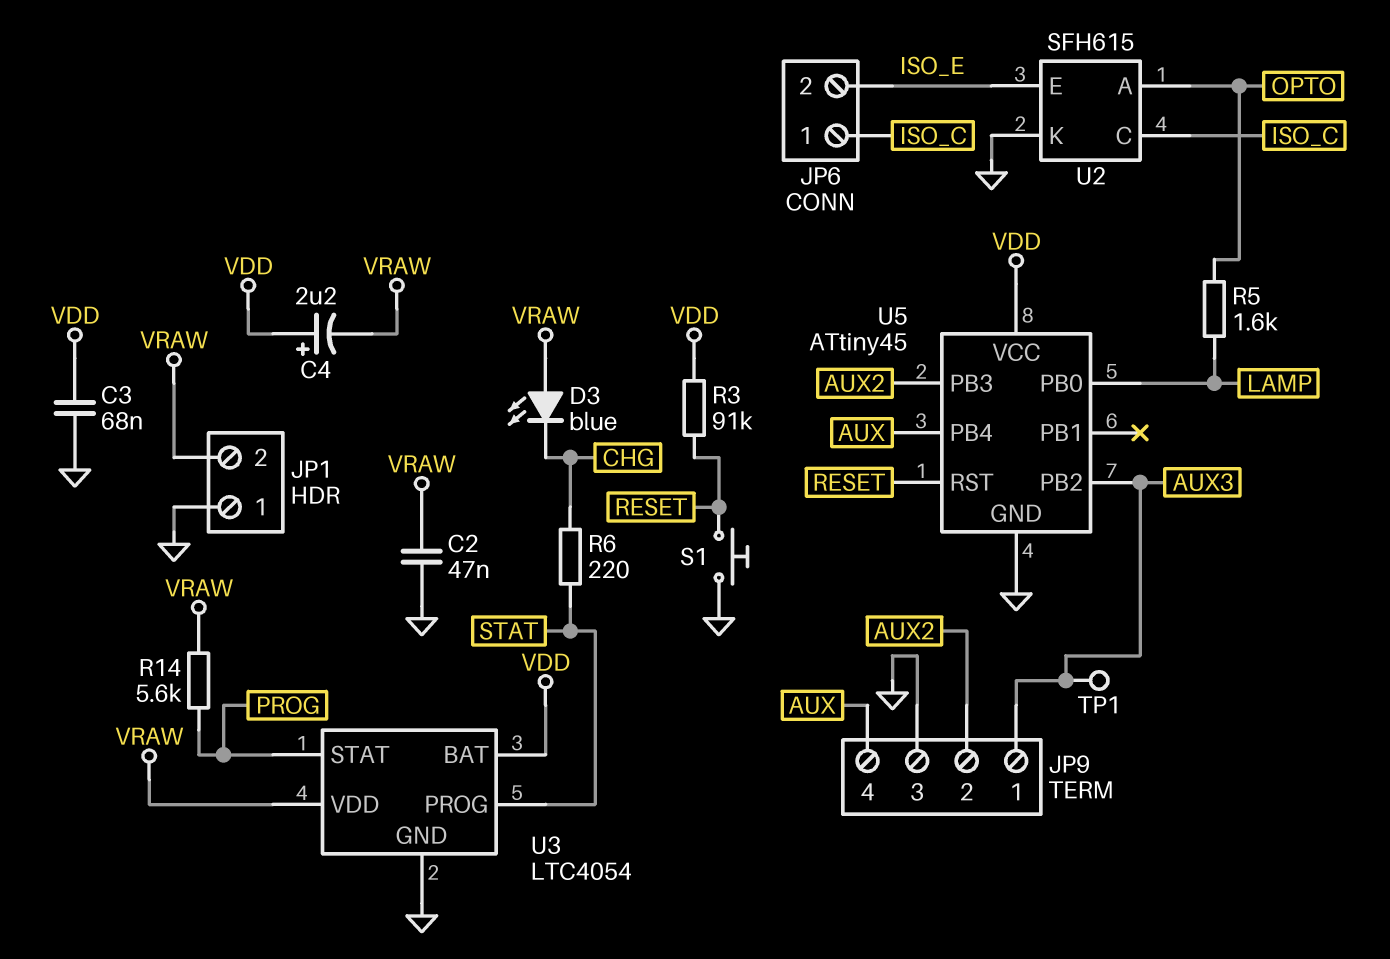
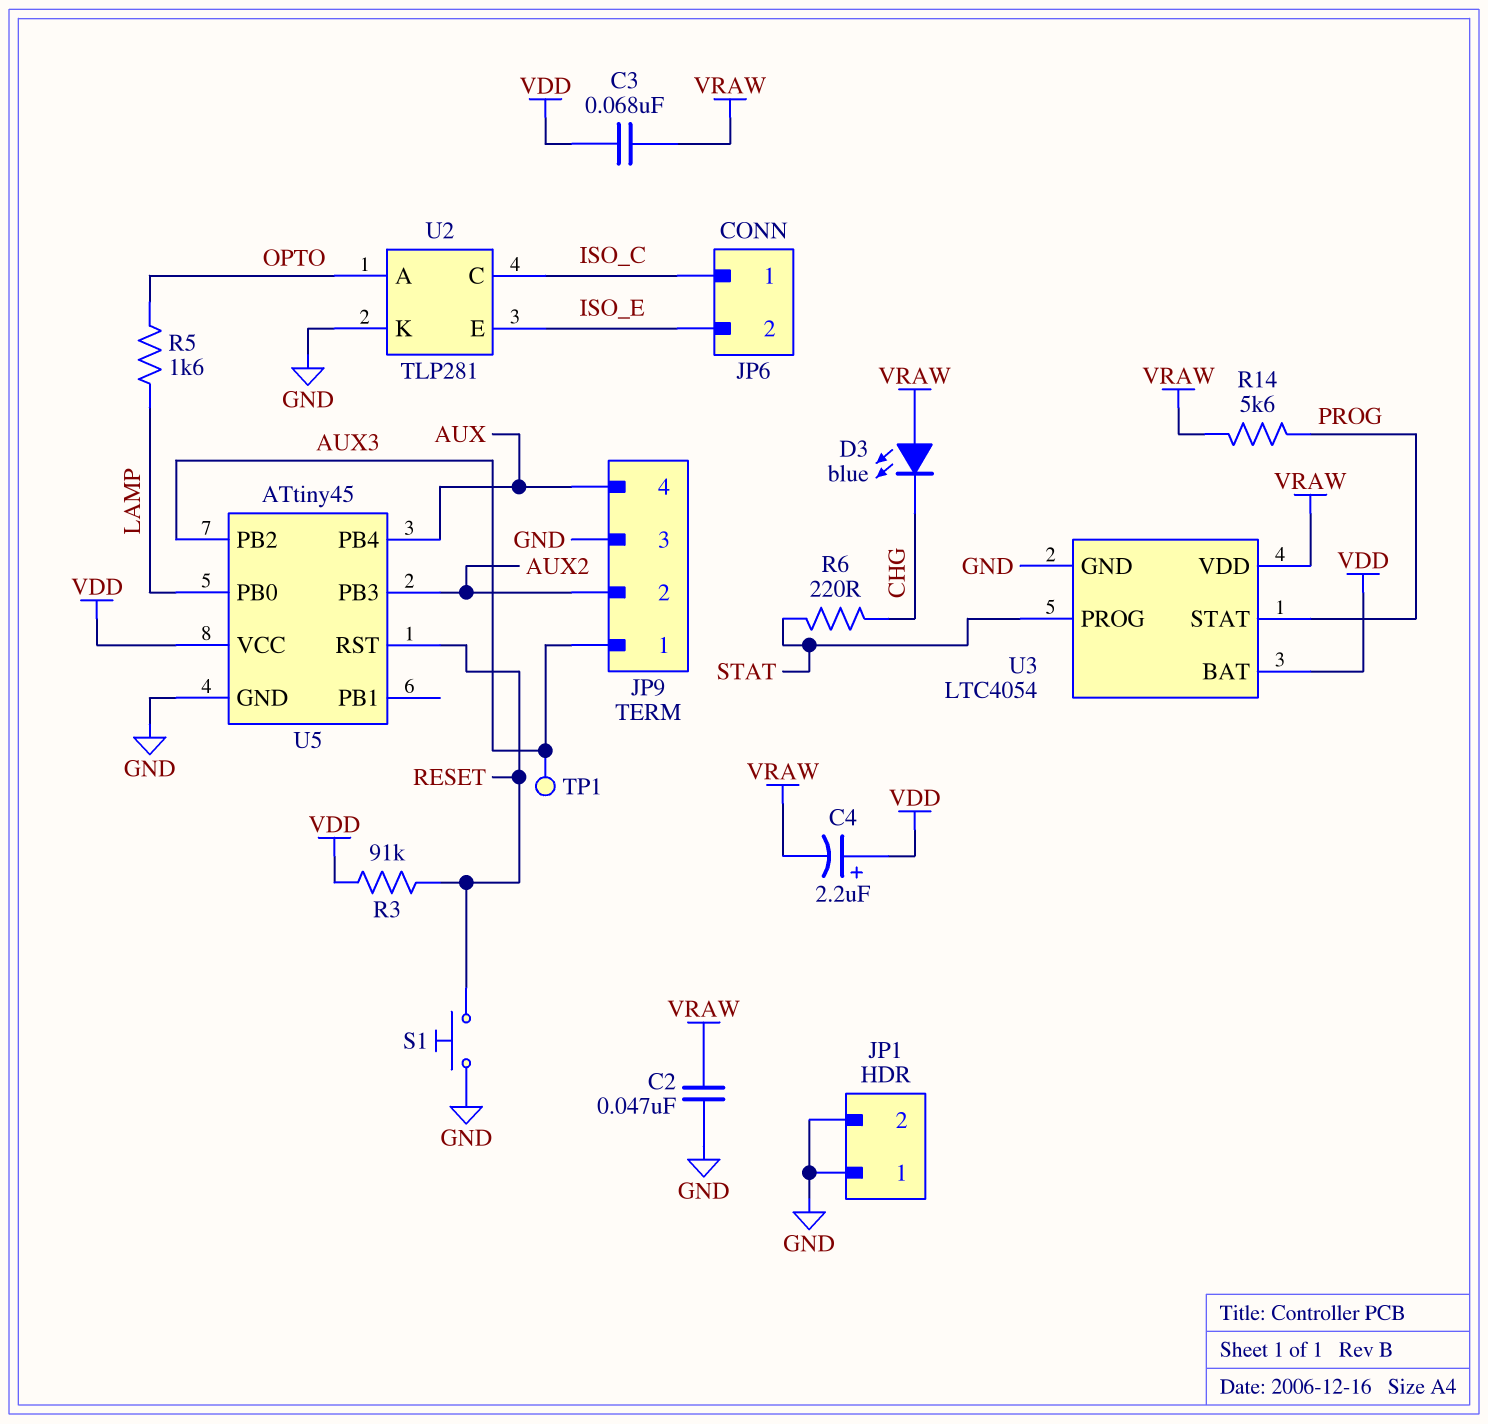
C3: 68nF (GND, VDD) -> 68nF (VDD, VRAW)
JP1 pin 2: VRAW -> GND
U2: SFH615 -> TLP281

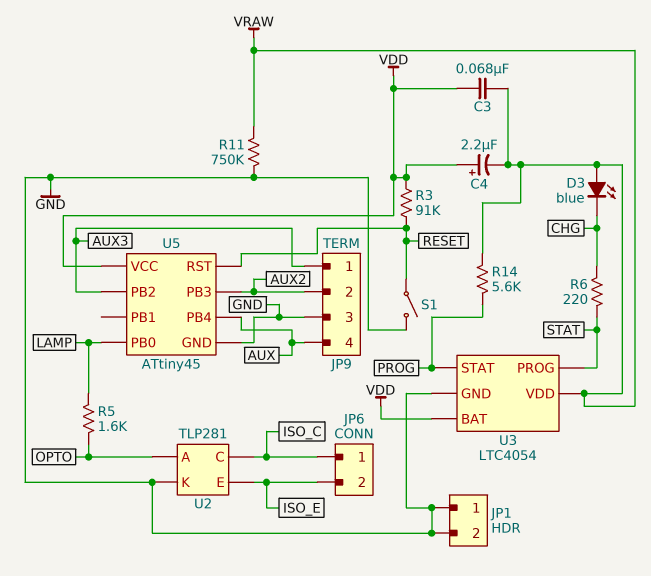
C2: 47nF (GND, VRAW) -> none
R11: none -> 750k (GND, VRAW)
S1: button (GND, RESET) -> switch (GND, RESET)
TP1: test point (AUX3) -> none

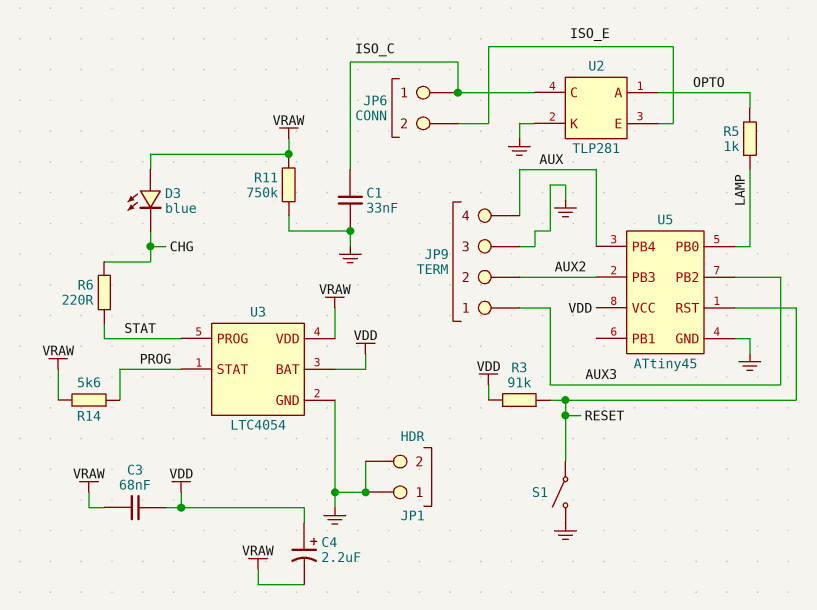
C1: none -> 33nF (GND, ISO_C)
R5: 1.6k (LAMP, OPTO) -> 1k (LAMP, OPTO)

